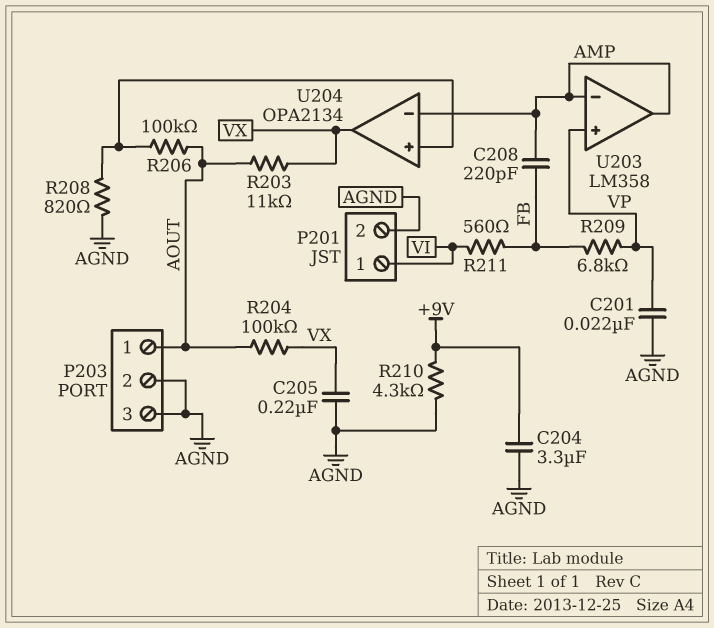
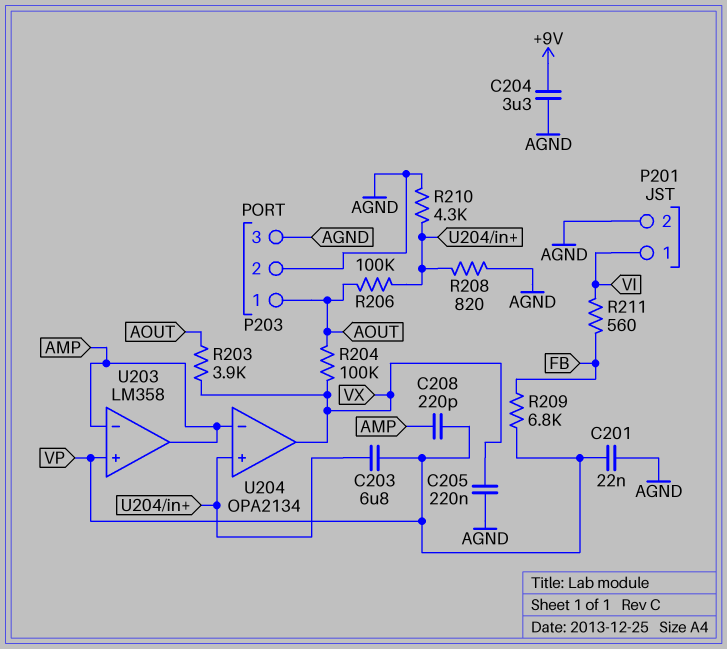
C203: none -> 6.8uF (U204/in+, VP)
C208: 220pF (AMP, FB) -> 220pF (AMP, VP)
R203: 11k (AOUT, VX) -> 3.9k (AOUT, VX)
R210: 4.3k (+9V, AGND) -> 4.3k (AGND, U204/in+)

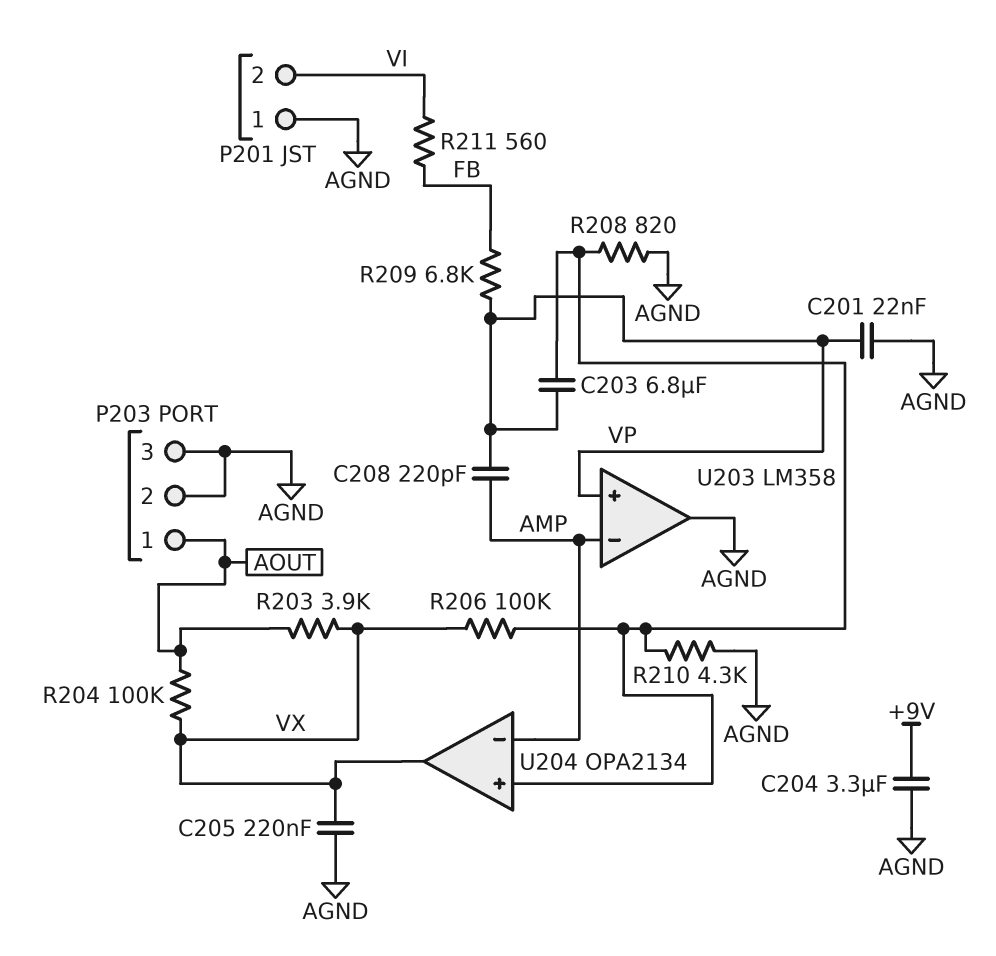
P201 pin 1: VI -> AGND
P201 pin 2: AGND -> VI
R206: 100k (AOUT, U204/in+) -> 100k (U204/in+, VX)
U203 pin out: AMP -> AGND

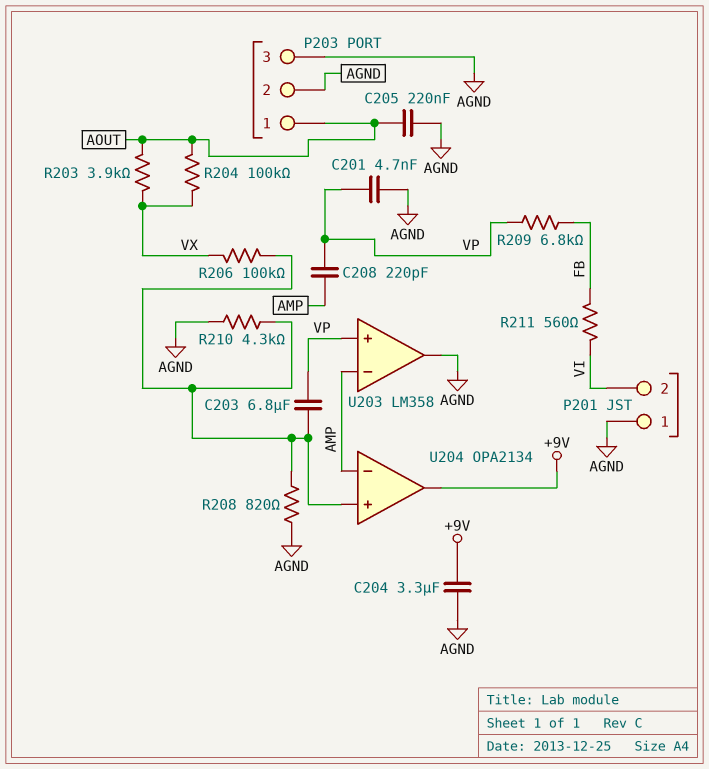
C201: 22nF (AGND, VP) -> 4.7nF (AGND, VP)
C205: 220nF (AGND, VX) -> 220nF (AGND, AOUT)
U204 pin out: VX -> +9V

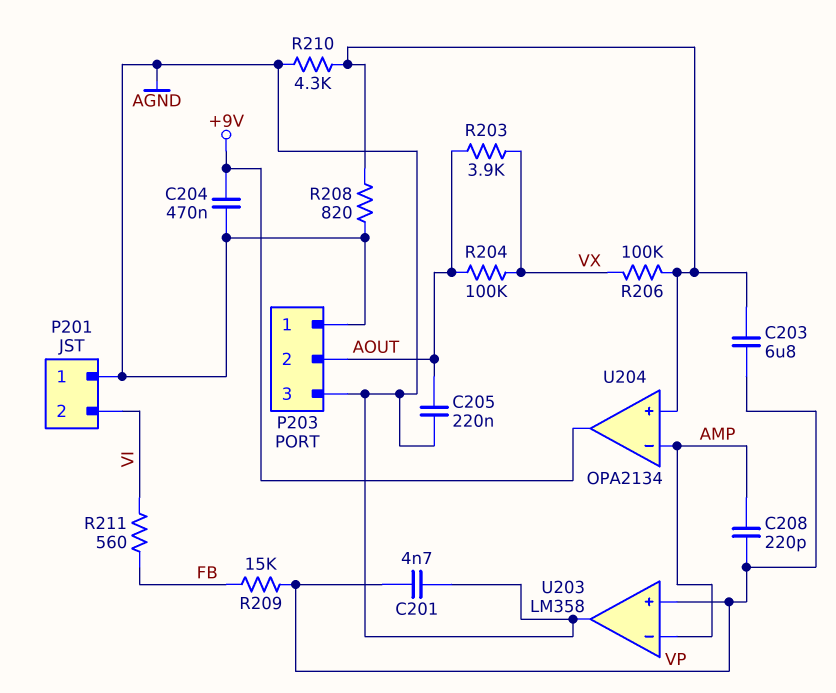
C204: 3.3uF (+9V, AGND) -> 470nF (+9V, AGND)
P203 pin 1: AOUT -> AGND
P203 pin 2: AGND -> AOUT
R209: 6.8k (FB, VP) -> 15k (FB, VP)

